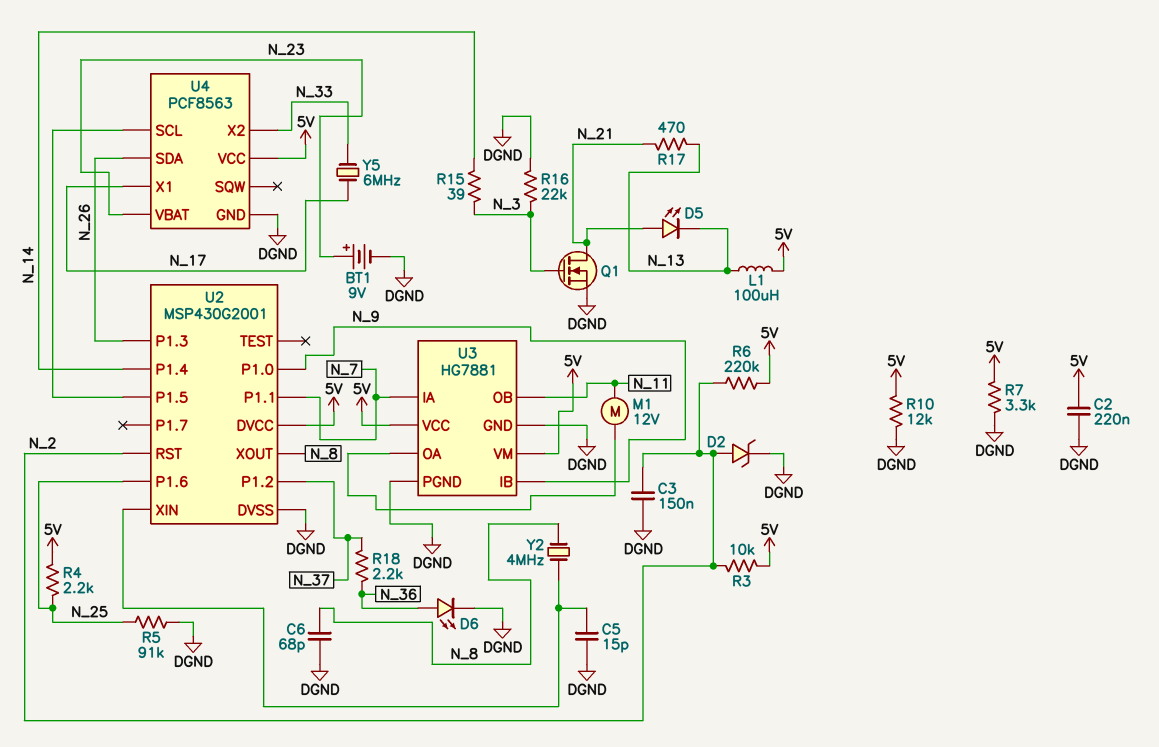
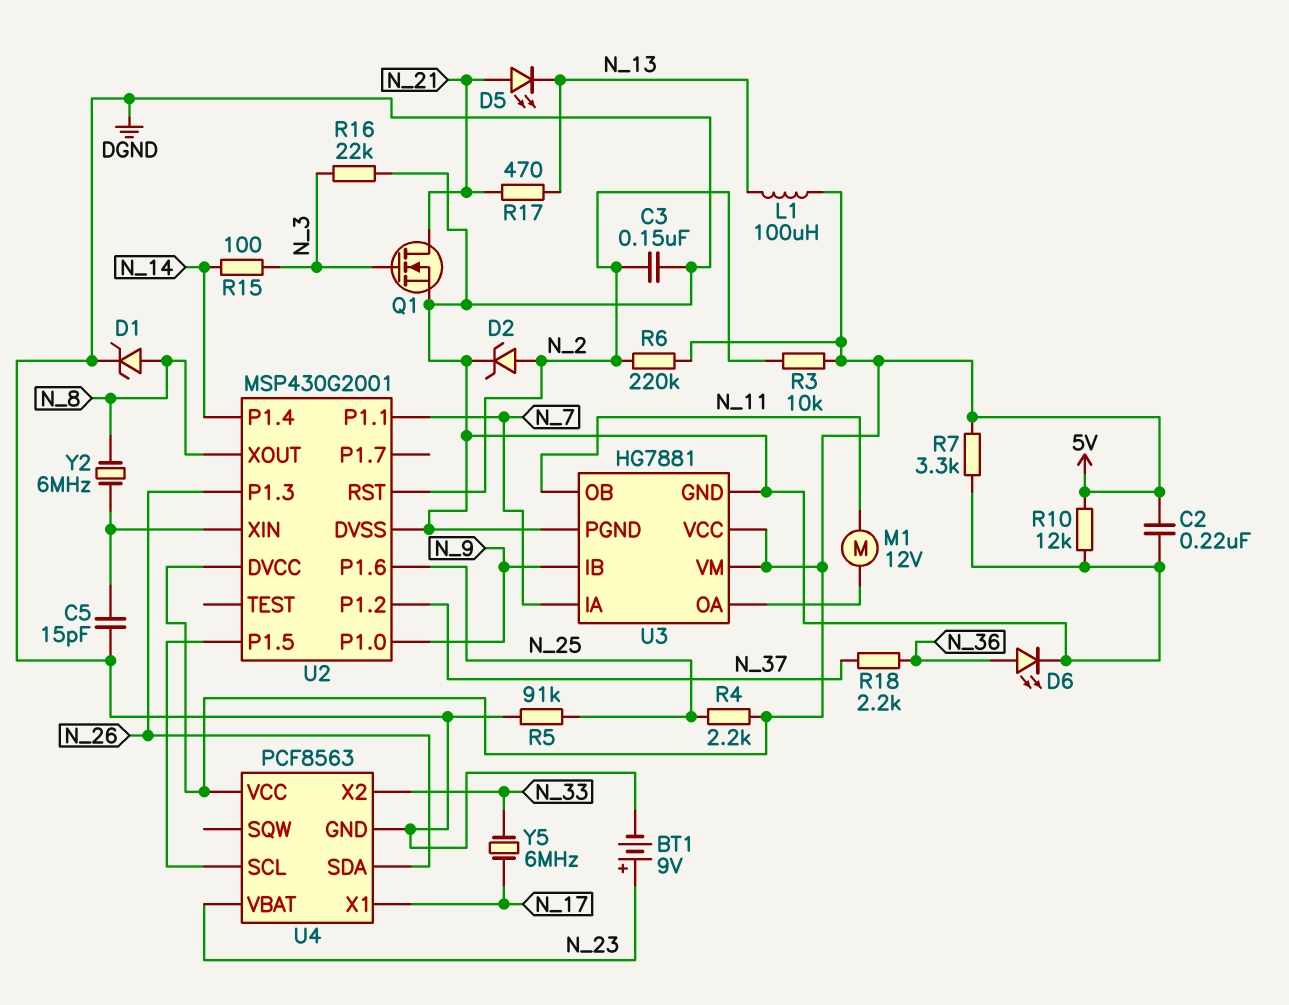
C6: 68pF (DGND, N_8) -> none
D1: none -> zener (A N_8, K DGND)
R15: 39 (N_3, N_14) -> 100 (N_3, N_14)
Y2: 4MHz (N_8, U2/XIN) -> 6MHz (N_8, U2/XIN)

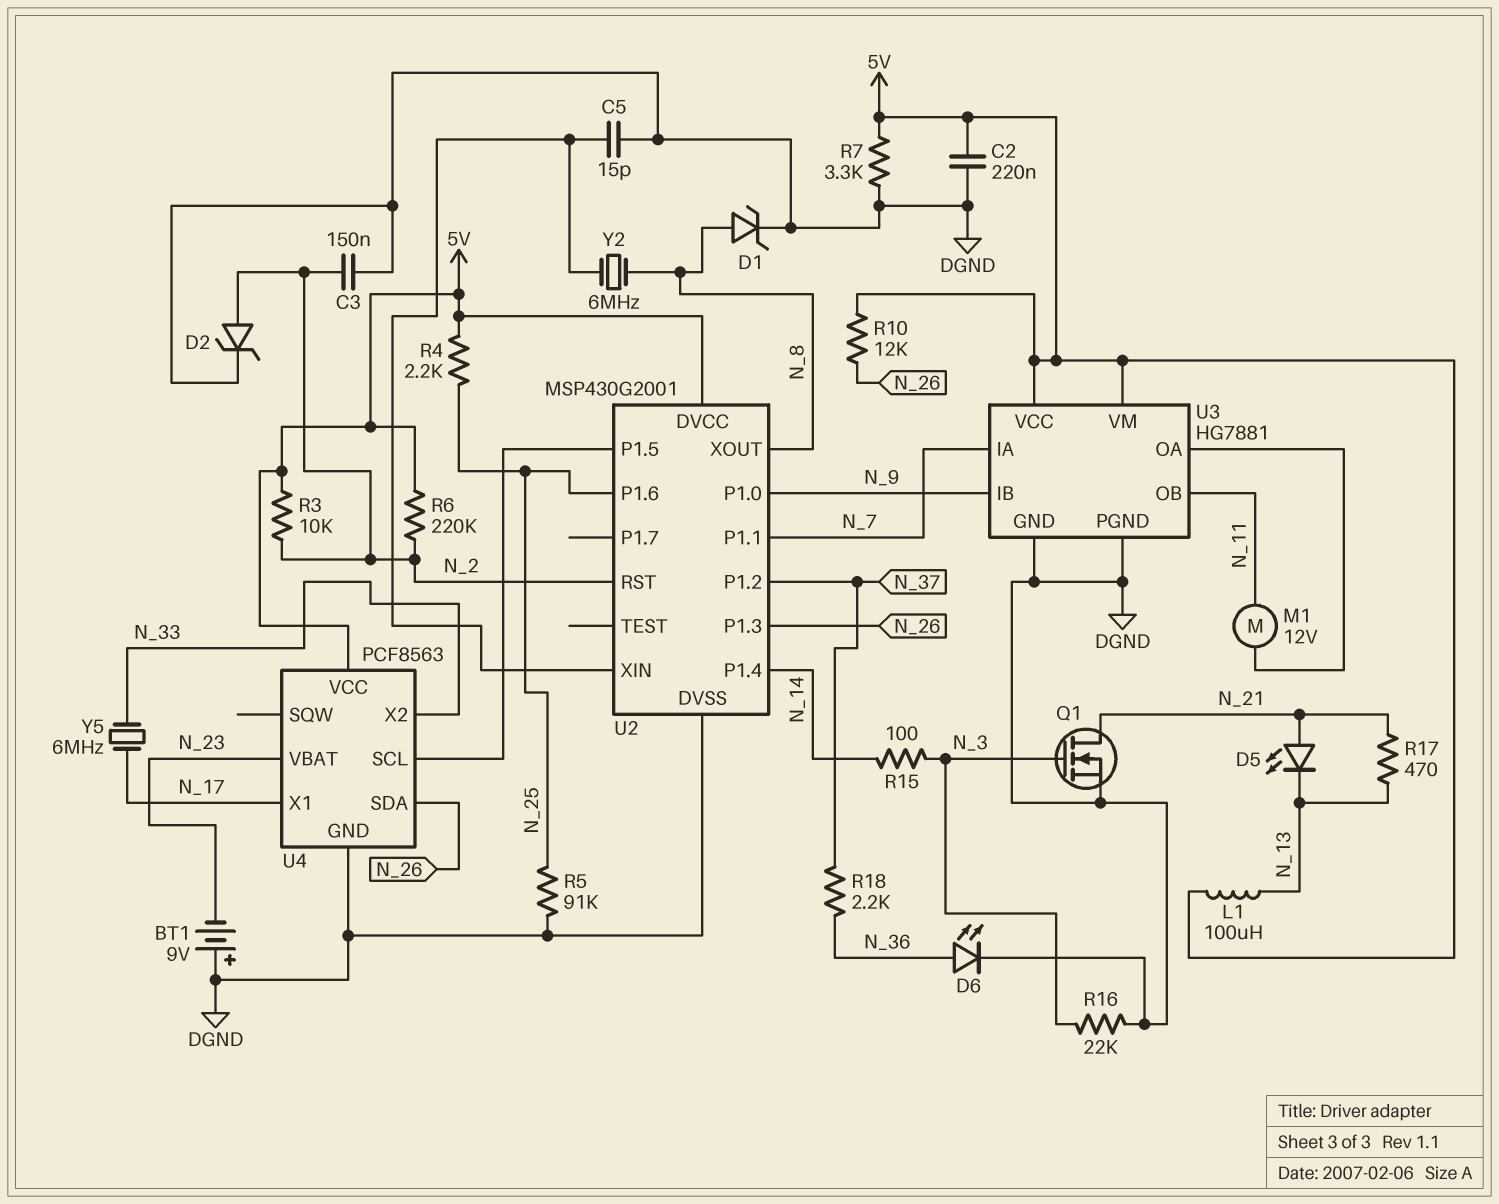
BT1: 9V (plus N_23, minus DGND) -> 9V (plus DGND, minus N_23)
R10: 12k (5V, DGND) -> 12k (5V, N_26)

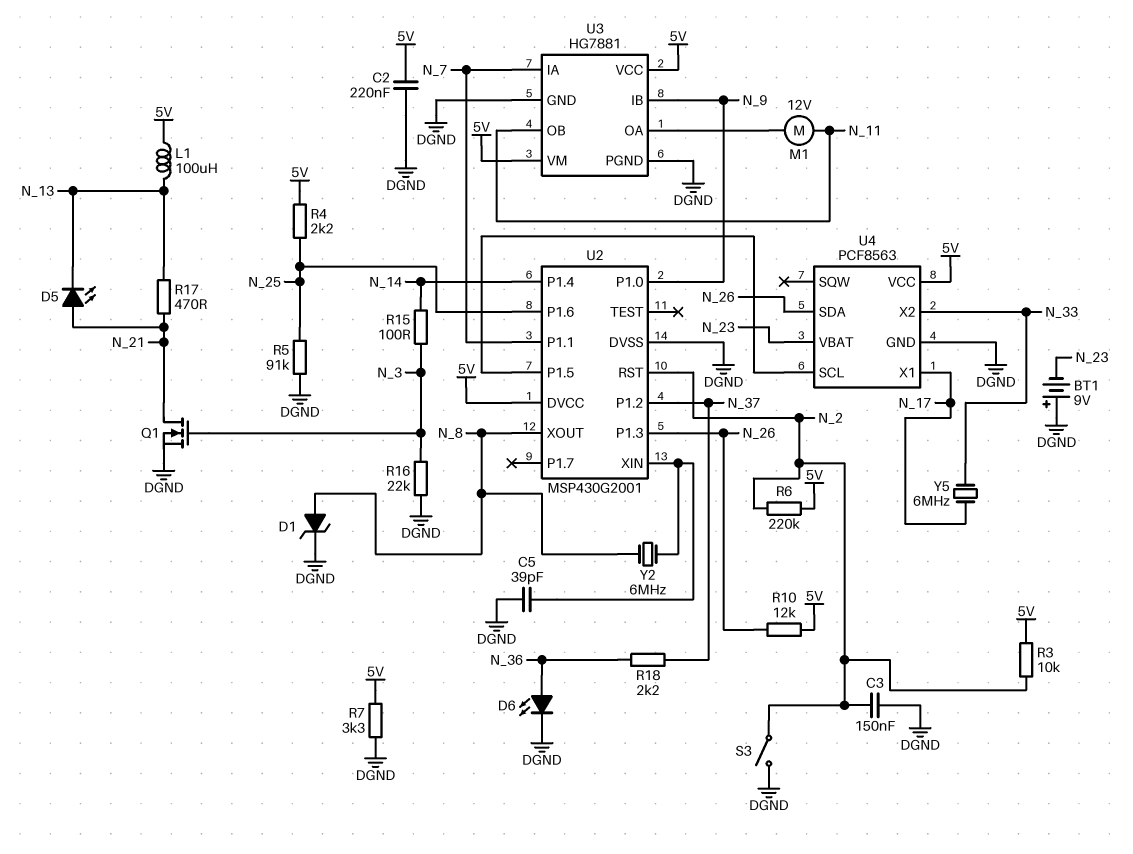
C5: 15pF (DGND, U2/XIN) -> 39pF (DGND, U2/XIN)
D2: zener (A N_2, K DGND) -> none
S3: none -> switch (DGND, N_2)

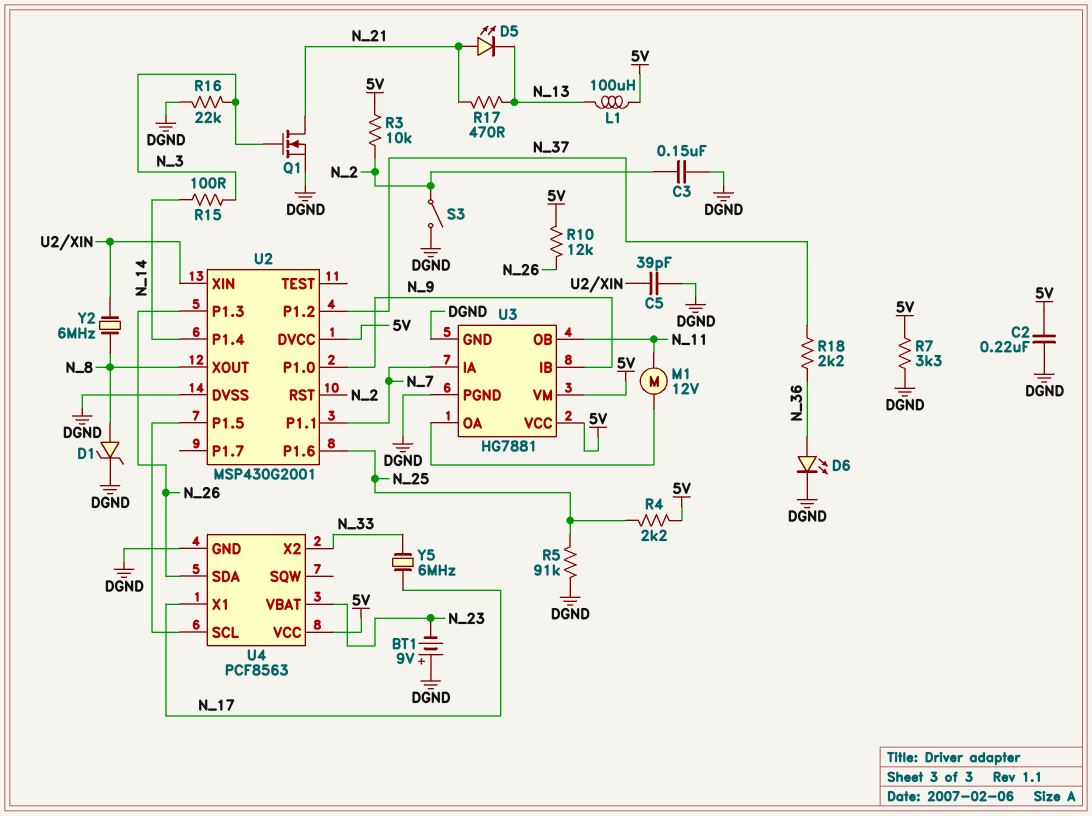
R6: 220k (5V, N_2) -> none

